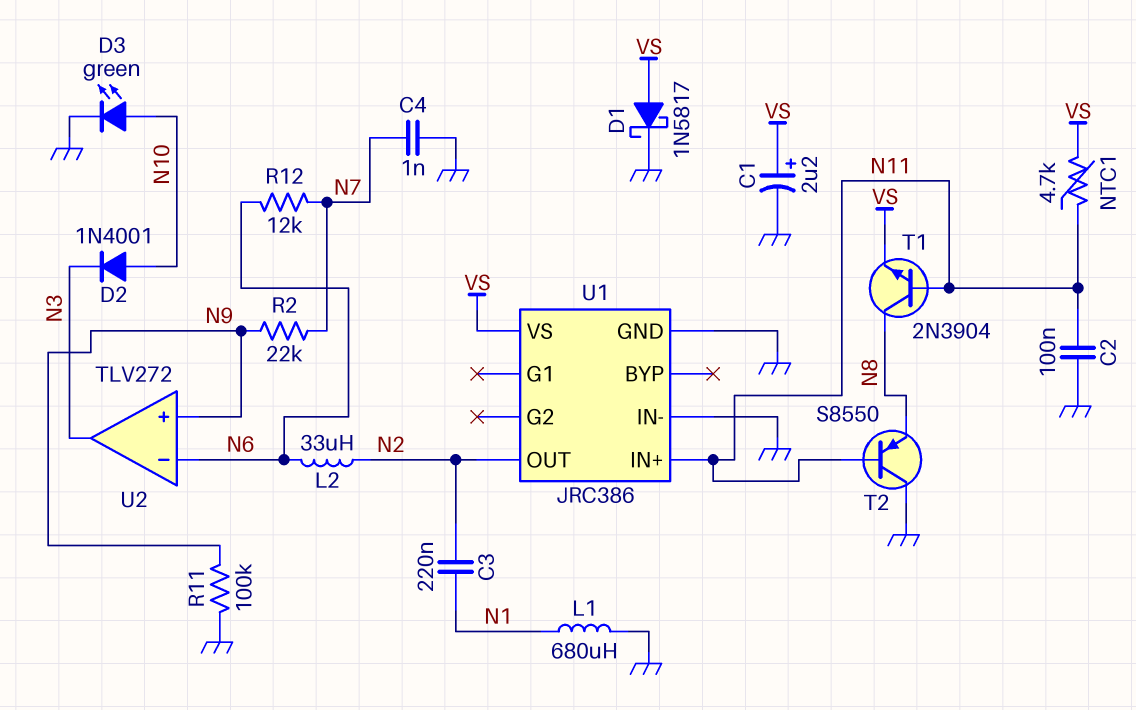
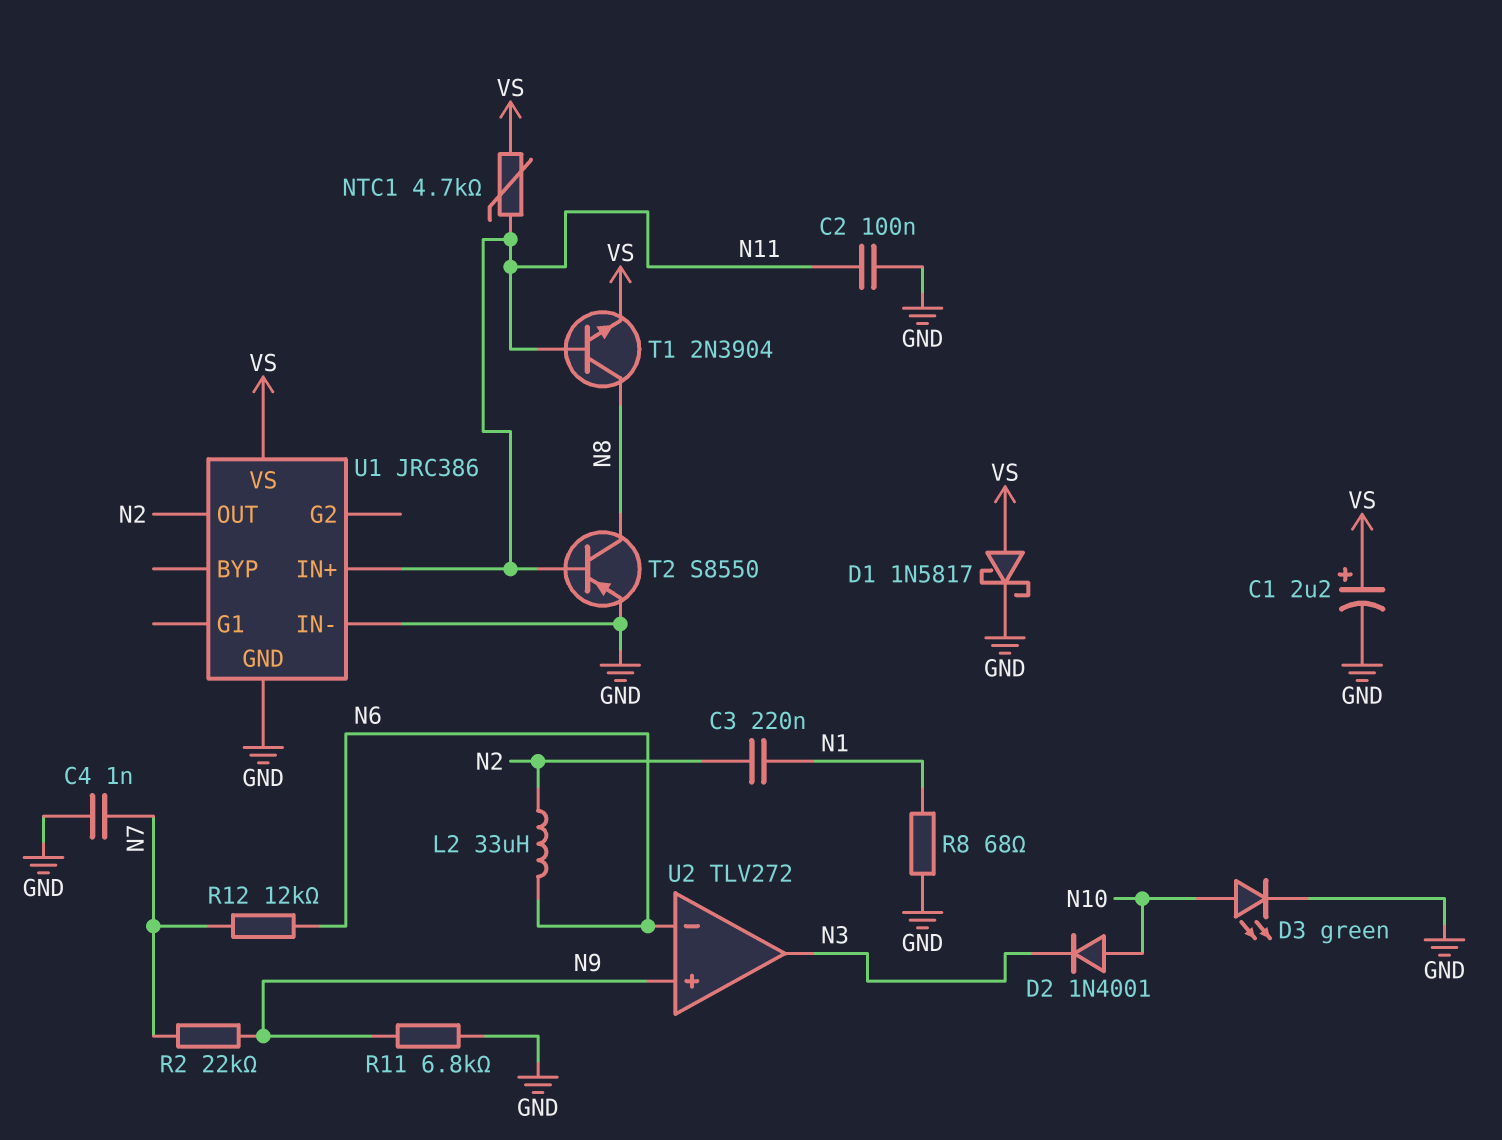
L1: 680uH (GND, N1) -> none
R8: none -> 68 (GND, N1)
R11: 100k (GND, N9) -> 6.8k (GND, N9)
T2: PNP S8550 (B N11, C GND, E N8) -> PNP S8550 (B N11, C N8, E GND)

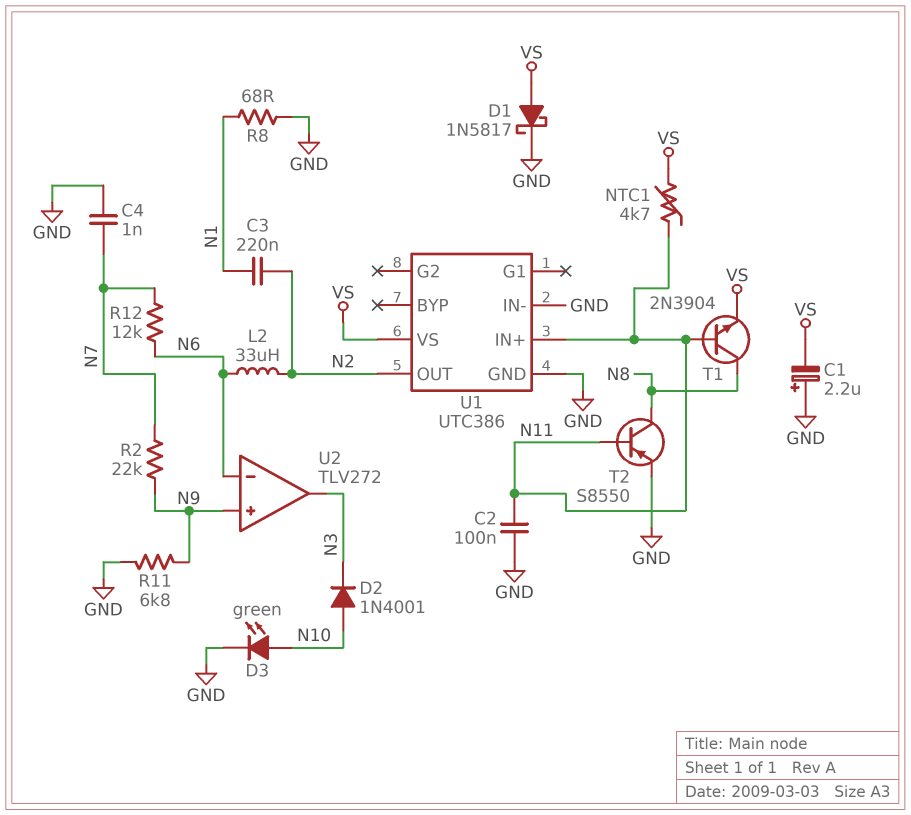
C1: 2.2uF (plus VS, minus GND) -> 2.2uF (plus GND, minus VS)
U1: JRC386 -> UTC386

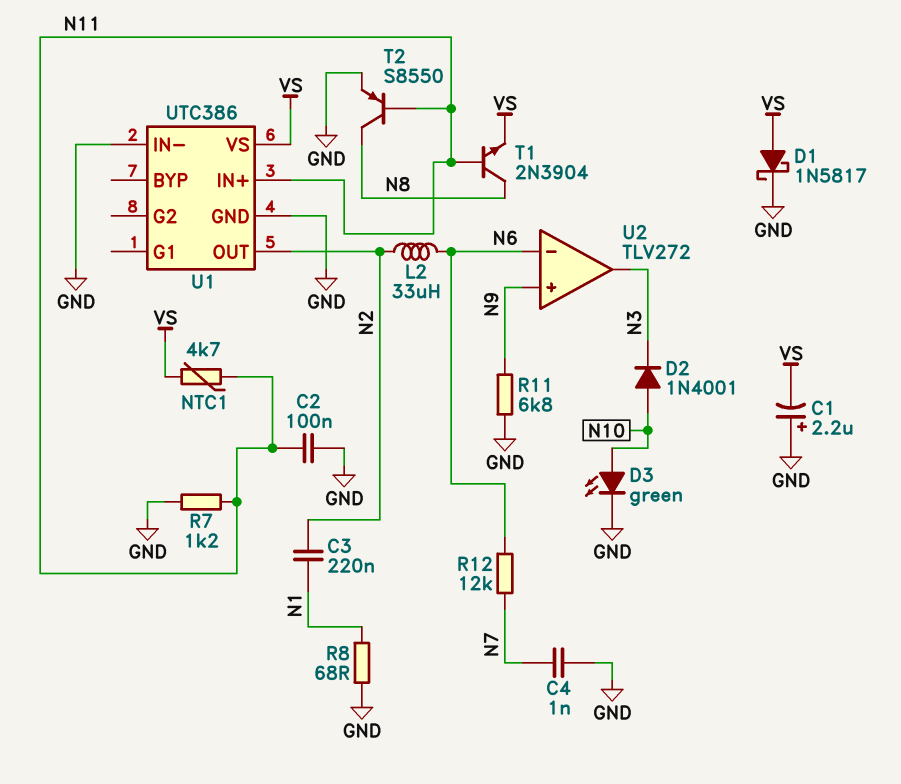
R2: 22k (N7, N9) -> none
R7: none -> 1.2k (GND, N11)

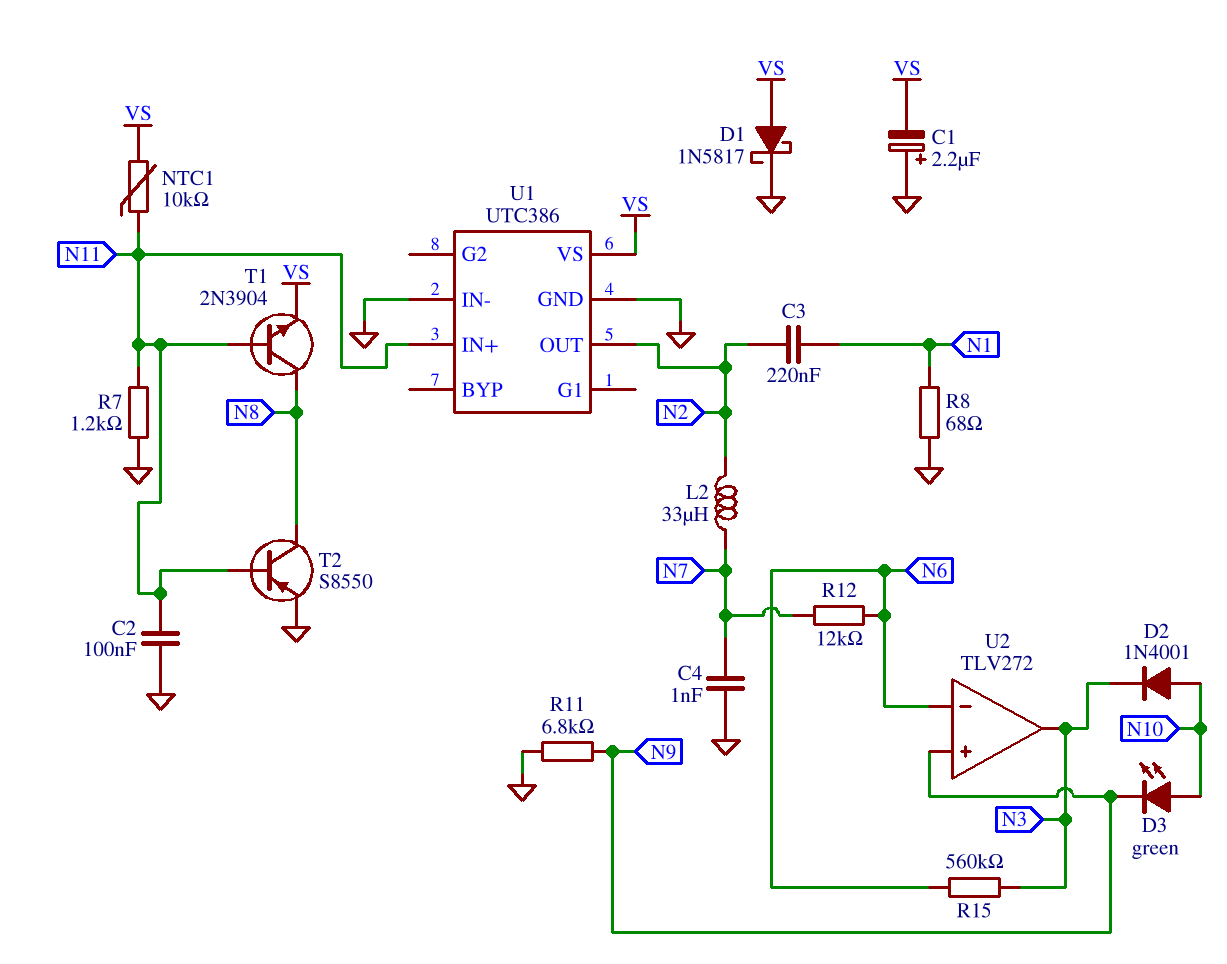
D3: LED green (A N10, K GND) -> LED green (A N10, K N9)
L2: 33uH (N2, N6) -> 33uH (N2, N7)
NTC1: 4.7k (N11, VS) -> 10k (N11, VS)
R15: none -> 560k (N3, N6)

